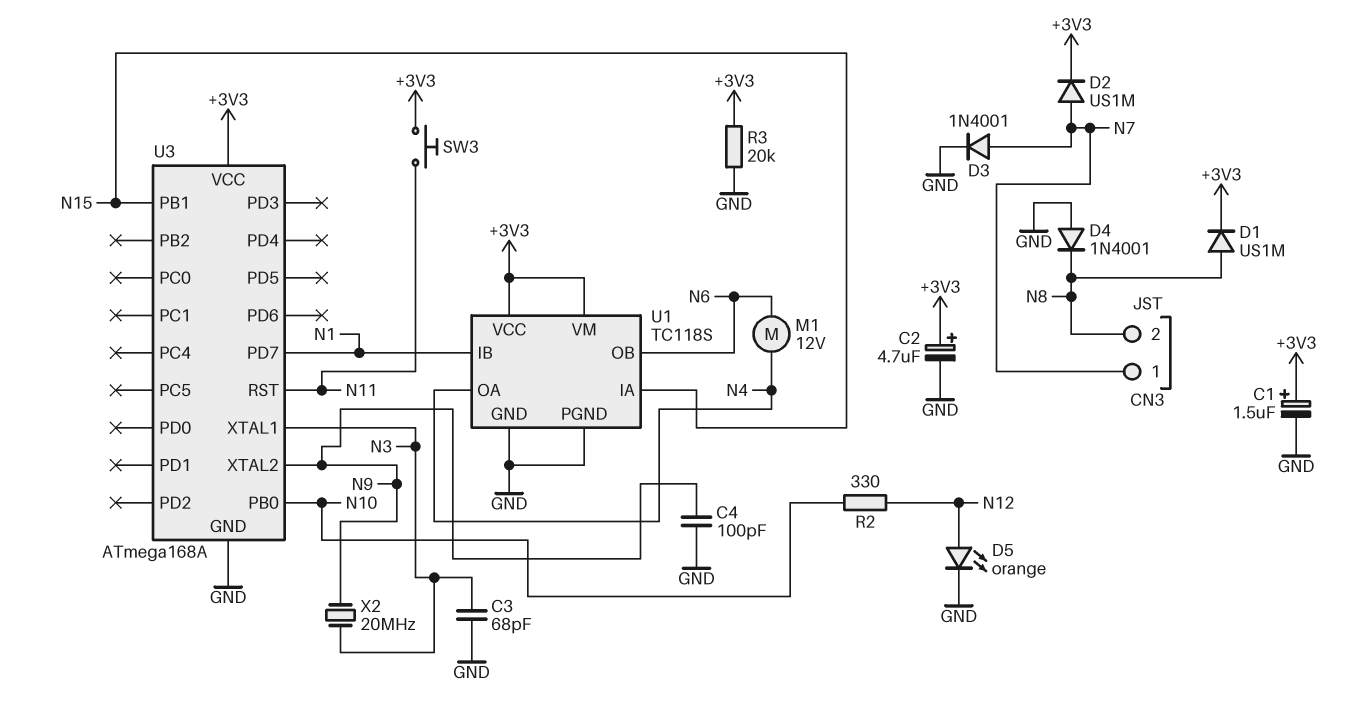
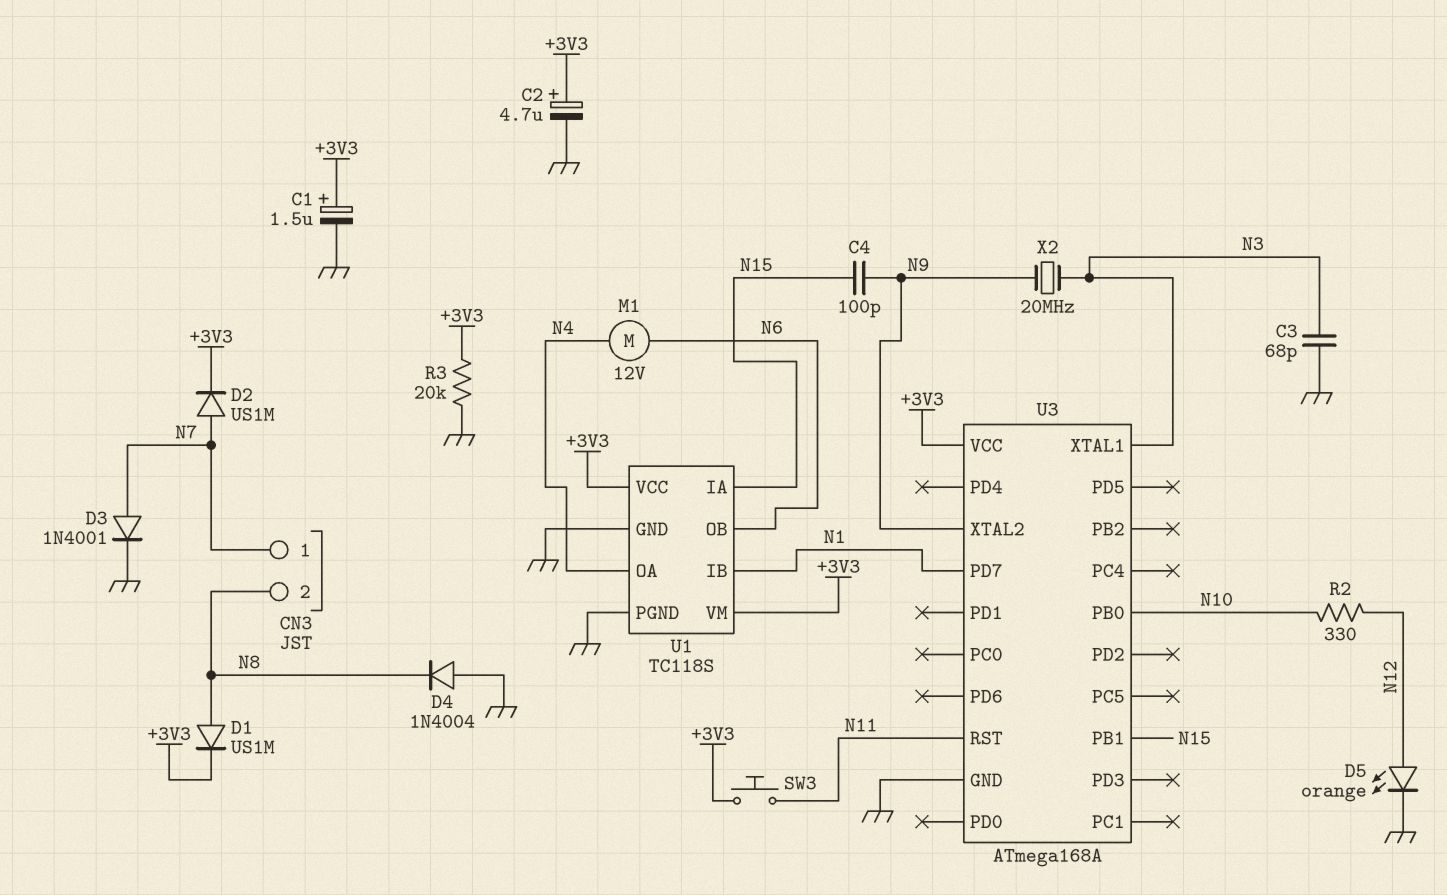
C4: 100pF (GND, N9) -> 100pF (N9, N15)
D4: diode 1N4001 (A GND, K N8) -> diode 1N4004 (A GND, K N8)

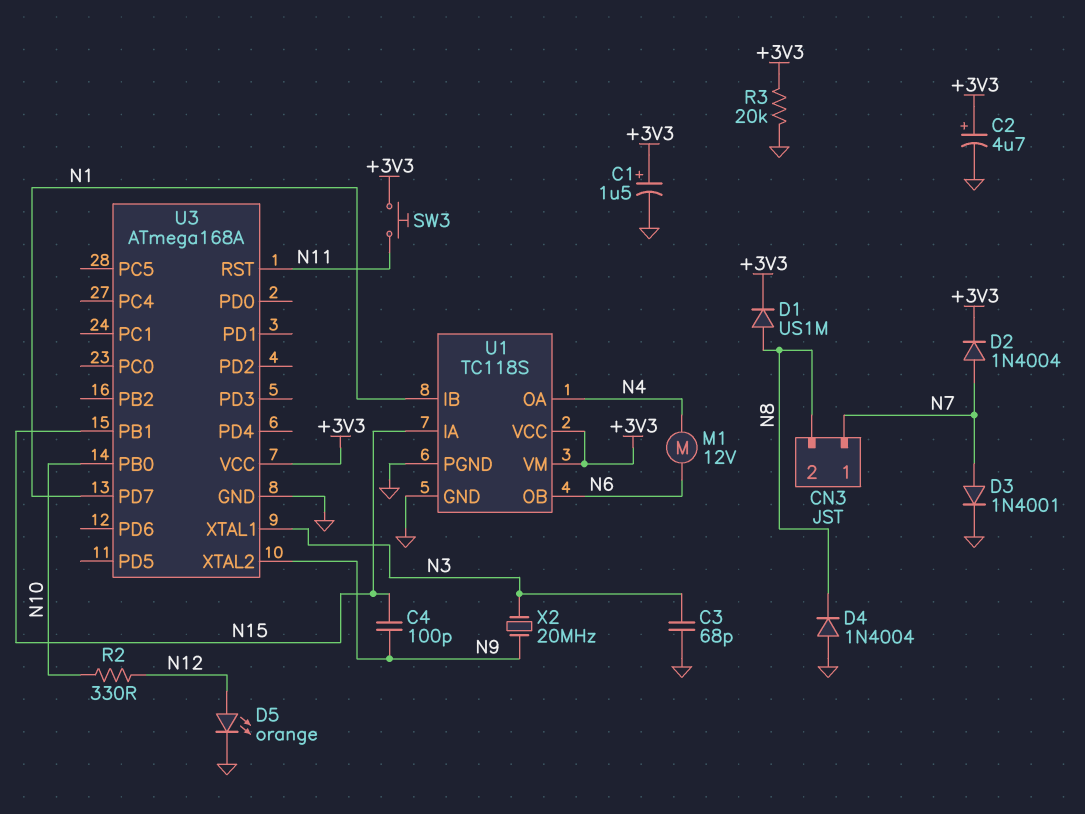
D2: diode US1M (A N7, K +3V3) -> diode 1N4004 (A N7, K +3V3)

